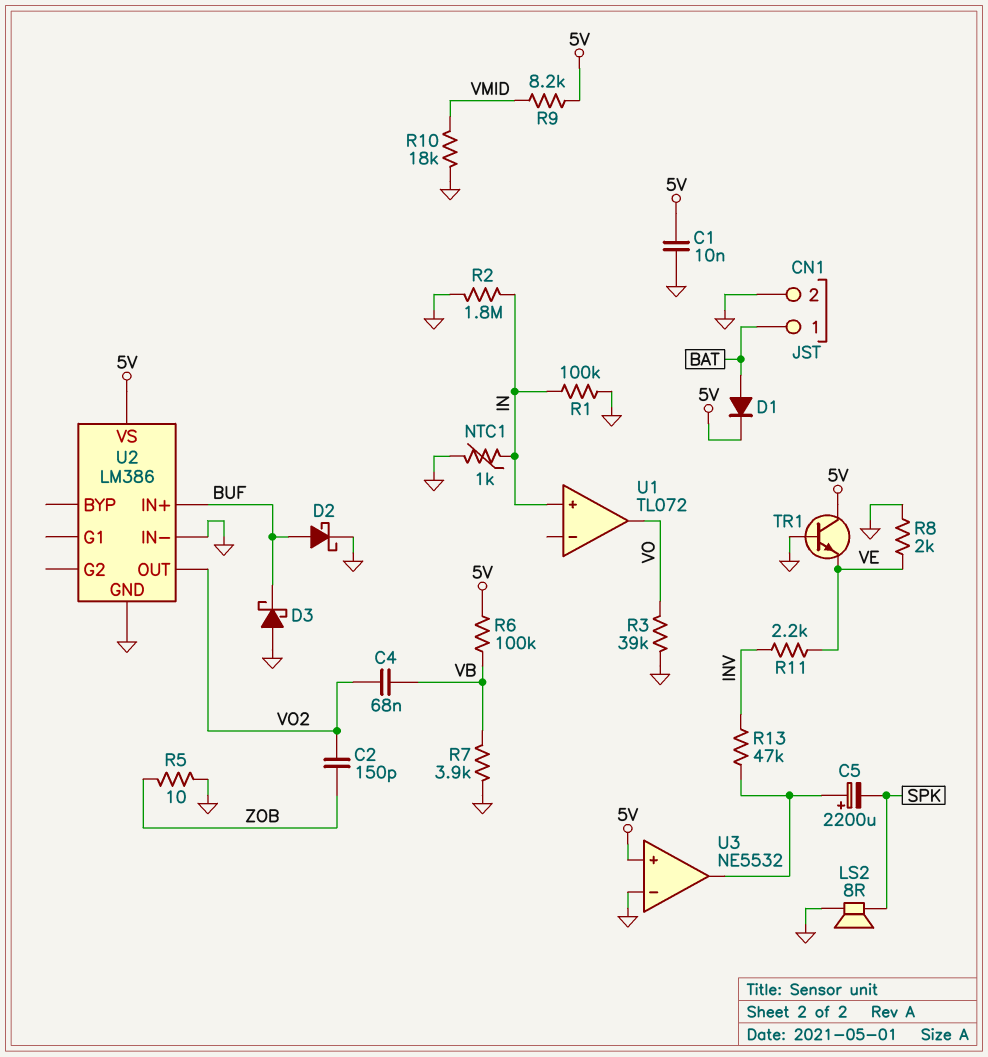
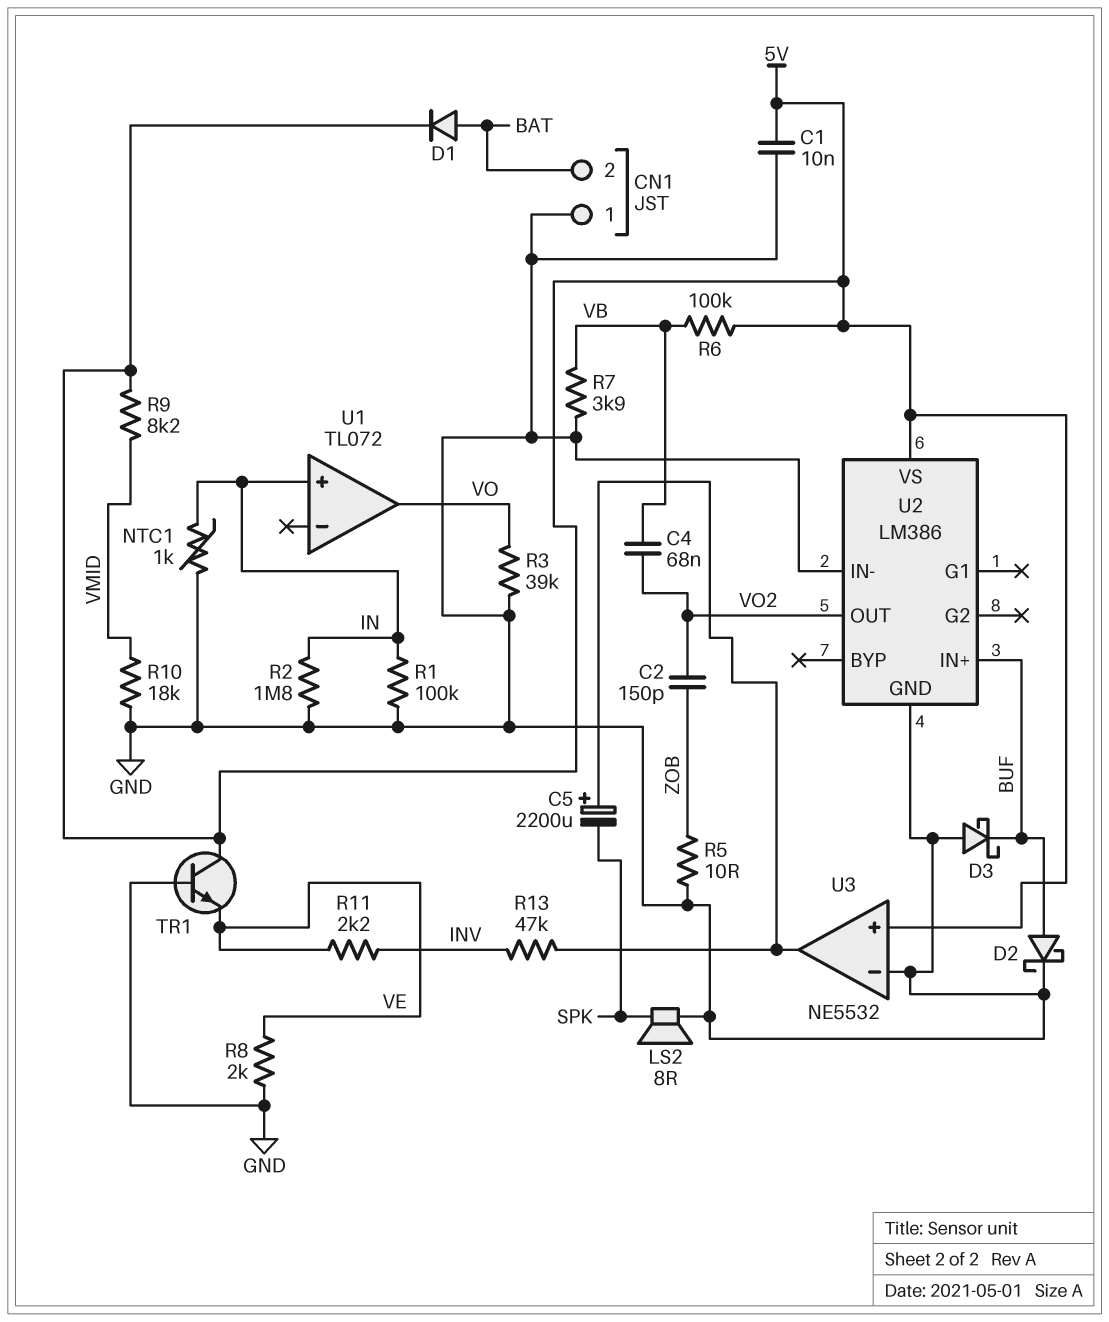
CN1 pin 1: BAT -> GND
CN1 pin 2: GND -> BAT

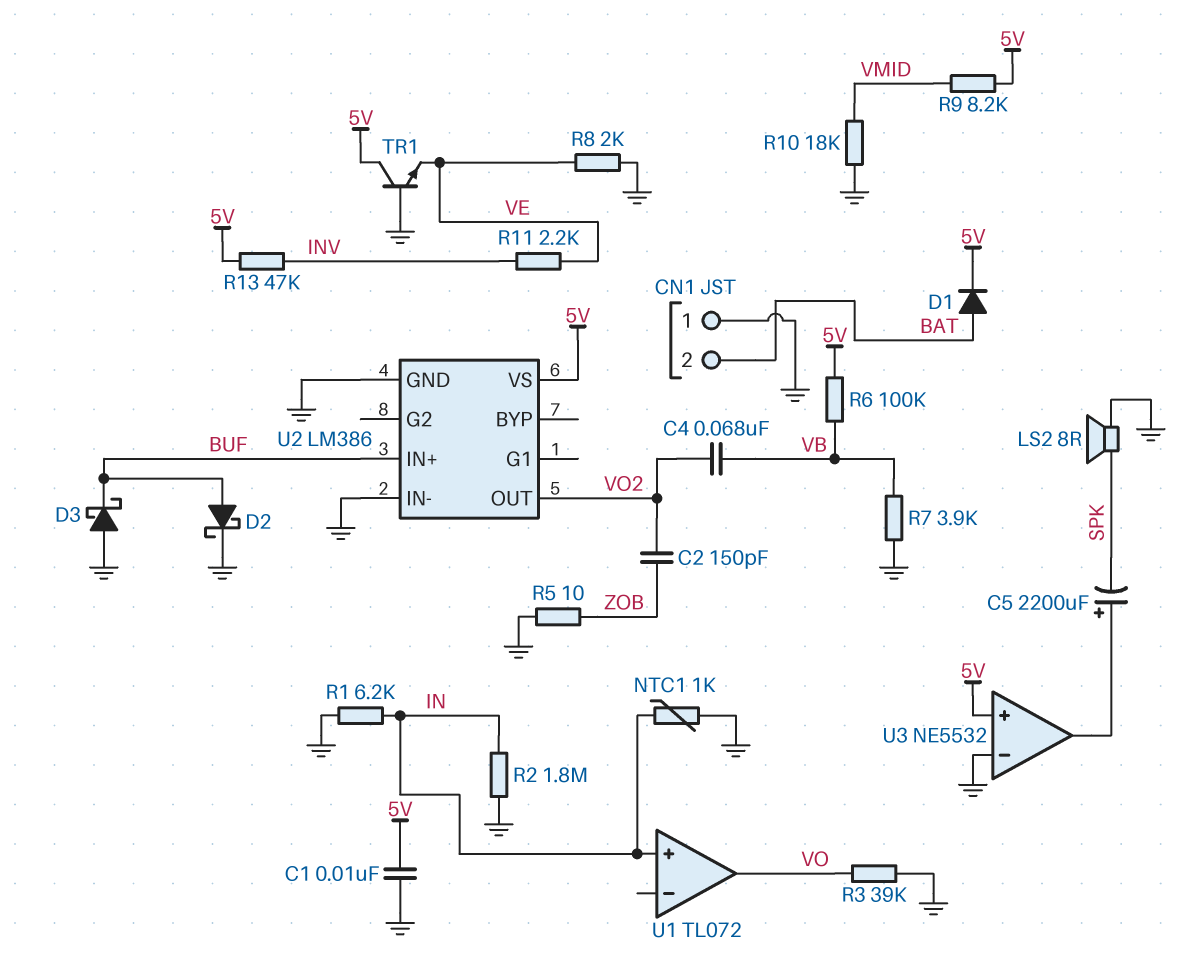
R1: 100k (GND, IN) -> 6.2k (GND, IN)
R13: 47k (INV, U3/out) -> 47k (5V, INV)

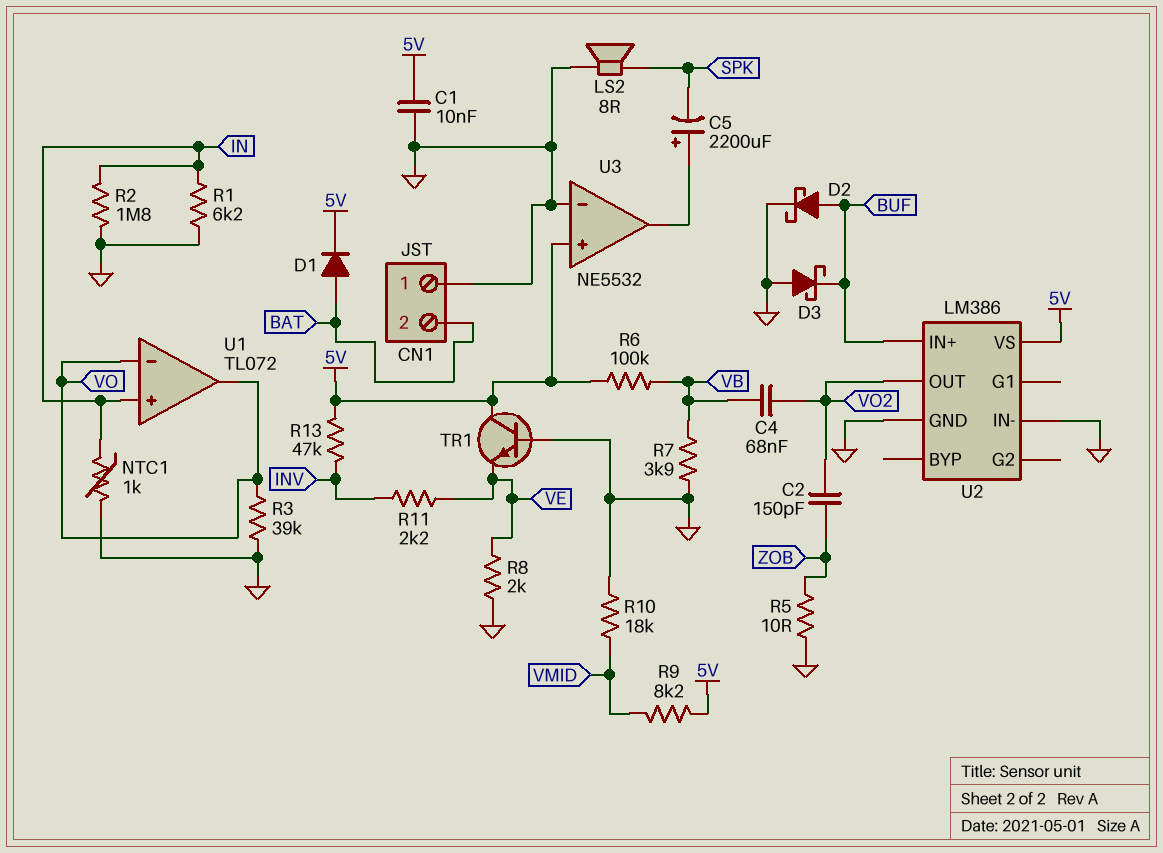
U1 pin in-: none -> VO

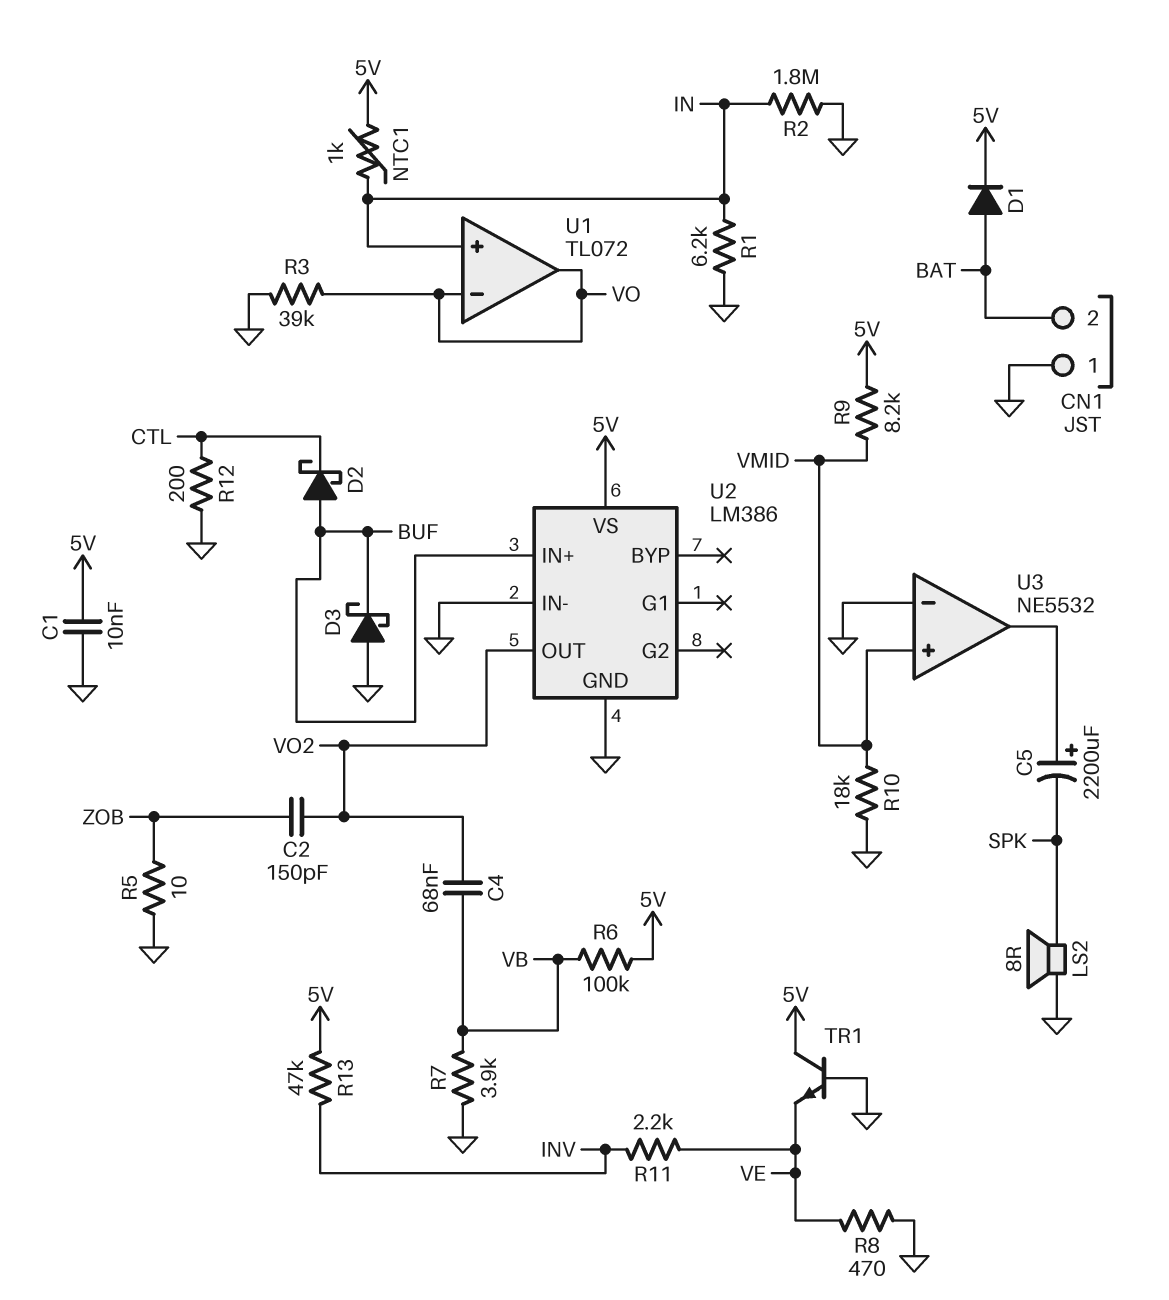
D2: schottky (A BUF, K GND) -> schottky (A BUF, K CTL)
NTC1: 1k (GND, IN) -> 1k (5V, IN)
R8: 2k (GND, VE) -> 470 (GND, VE)
R12: none -> 200 (CTL, GND)
U3 pin in+: 5V -> VMID

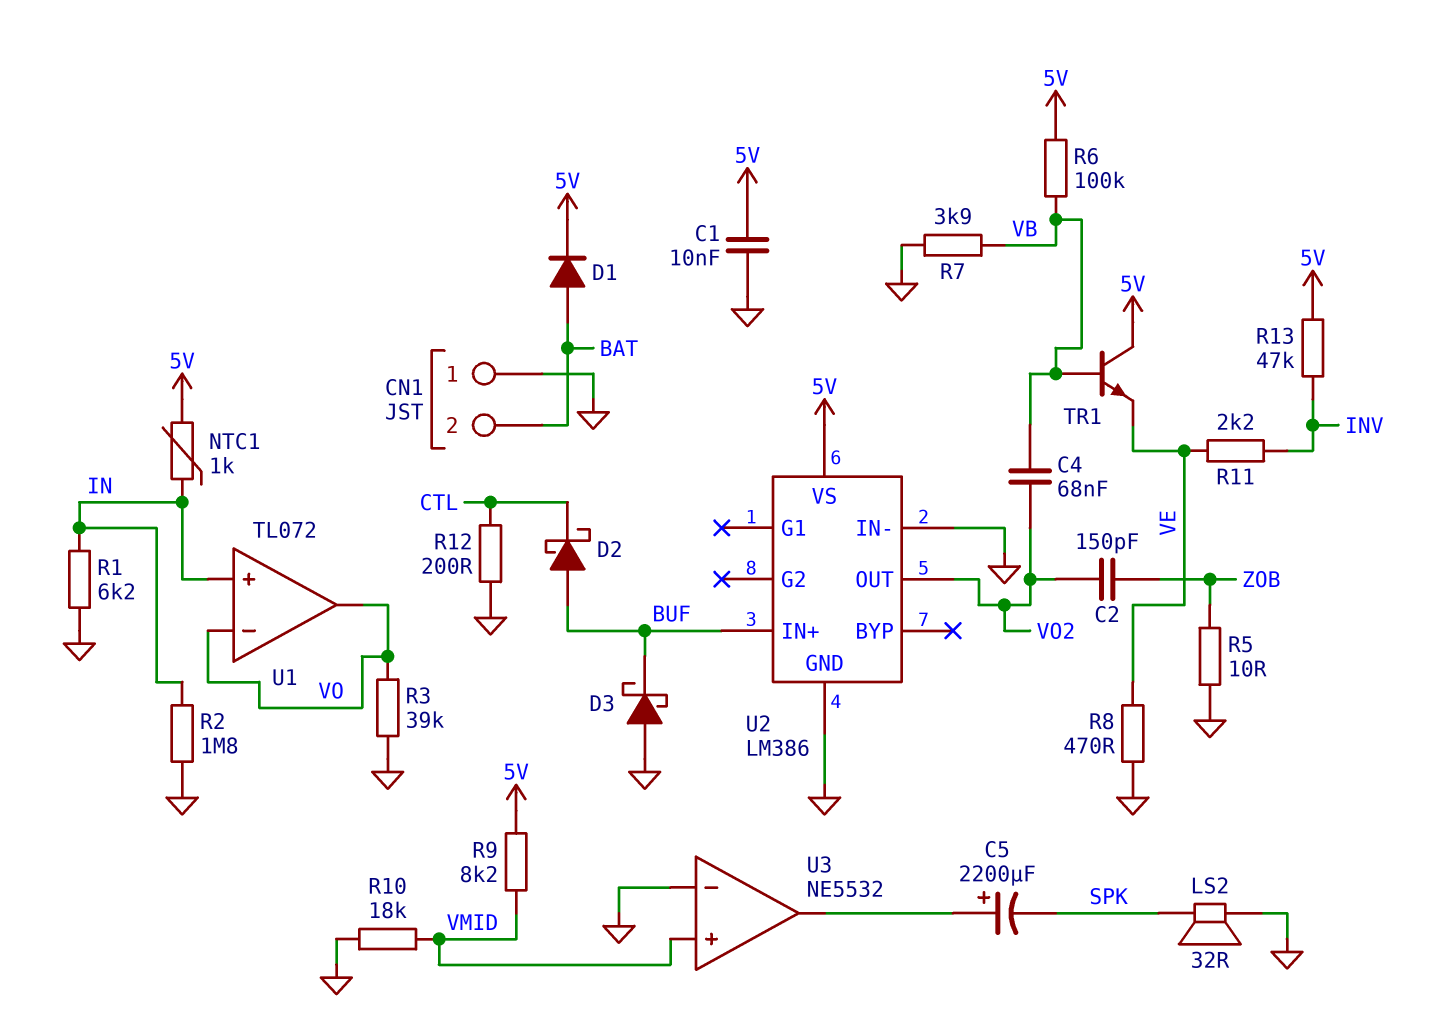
LS2: speaker 8R (GND, SPK) -> speaker 32R (GND, SPK)
TR1: NPN (B GND, C 5V, E VE) -> NPN (B VB, C 5V, E VE)

